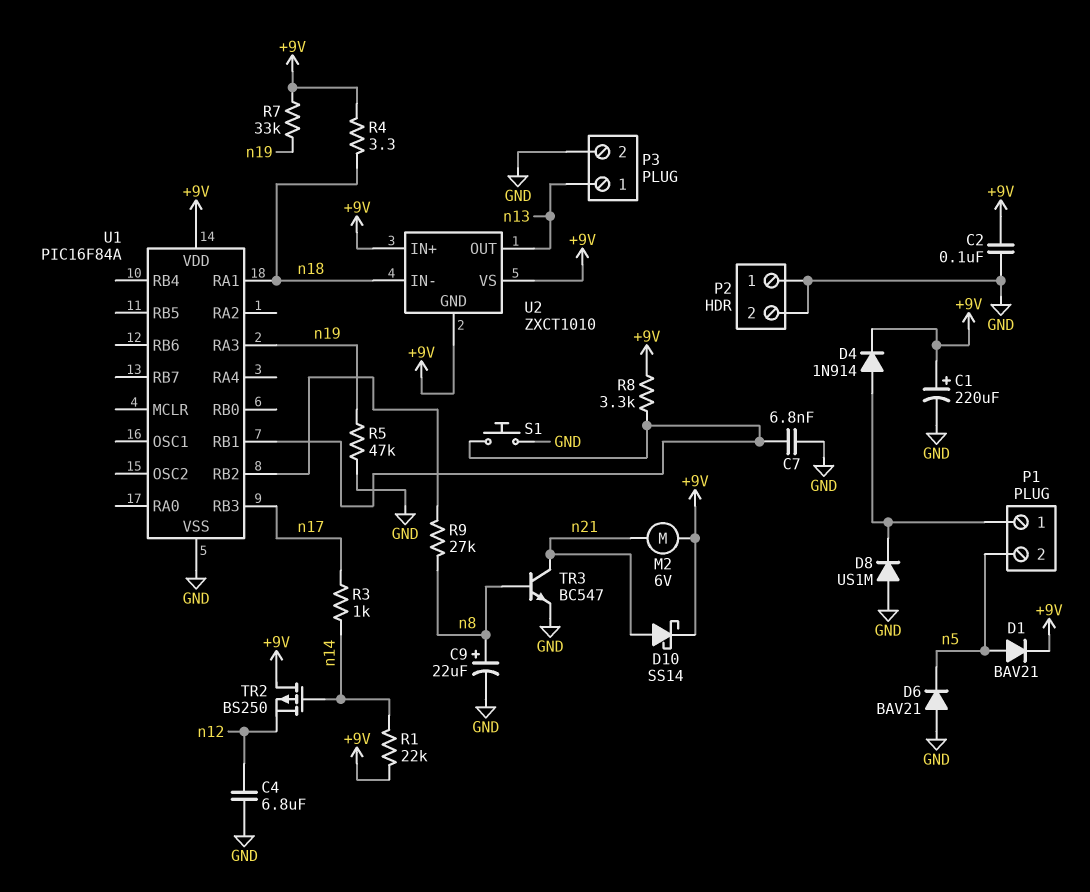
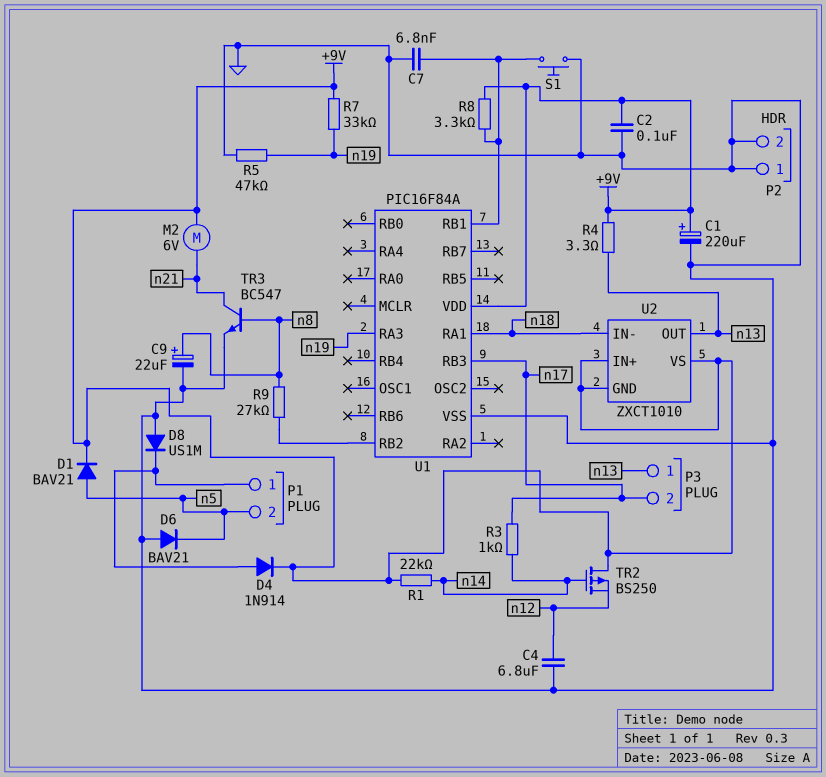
D10: schottky SS14 (A n21, K +9V) -> none
P3 pin 2: GND -> n17
R4: 3.3 (+9V, n18) -> 3.3 (+9V, n13)

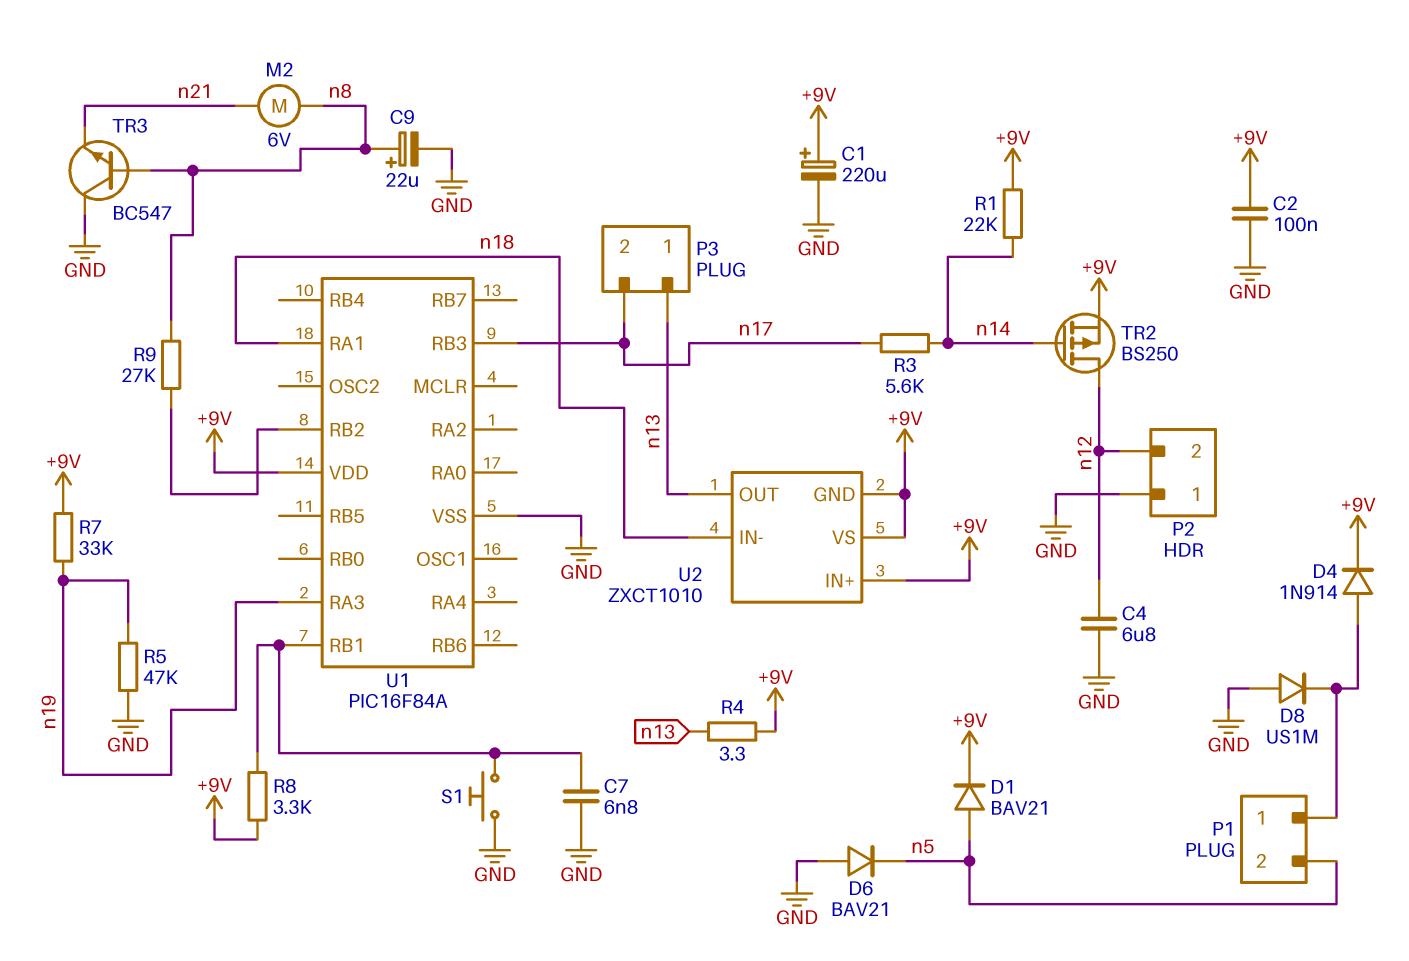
M2: motor 6V (+9V, n21) -> motor 6V (n8, n21)
P2 pin 2: GND -> n12
R3: 1k (n14, n17) -> 5.6k (n14, n17)
TR2: PMOS BS250 (G n14, D +9V, S n12) -> PMOS BS250 (G n14, D n12, S +9V)
TR3: NPN BC547 (B n8, C n21, E GND) -> NPN BC547 (B n8, C GND, E n21)

